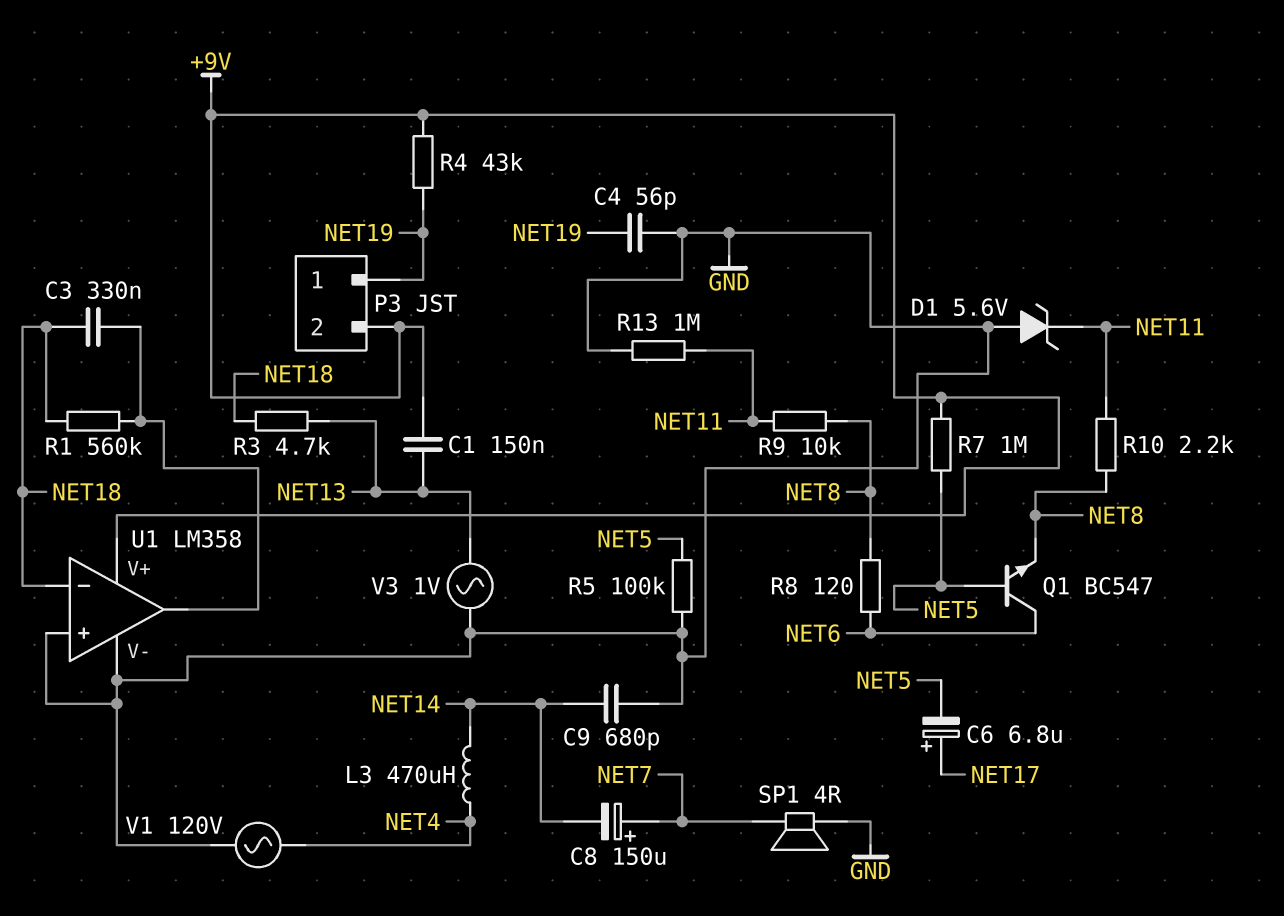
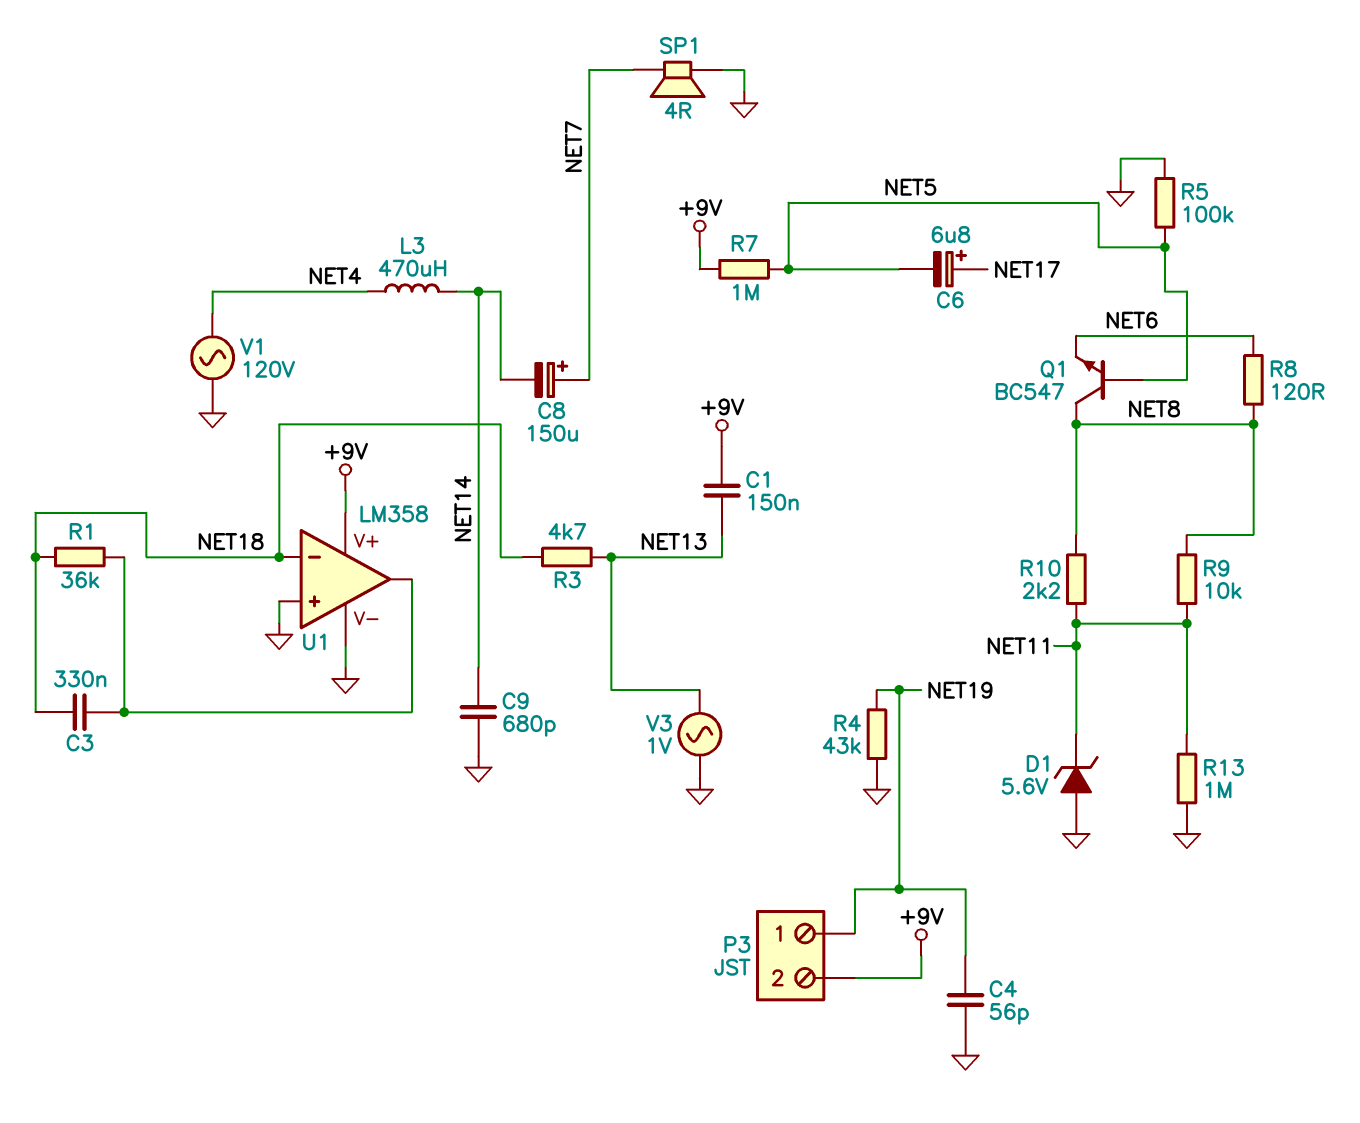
Q1: NPN BC547 (B NET5, C NET6, E NET8) -> NPN BC547 (B NET5, C NET8, E NET6)
R1: 560k (NET18, U1/out) -> 36k (NET18, U1/out)
R4: 43k (+9V, NET19) -> 43k (GND, NET19)

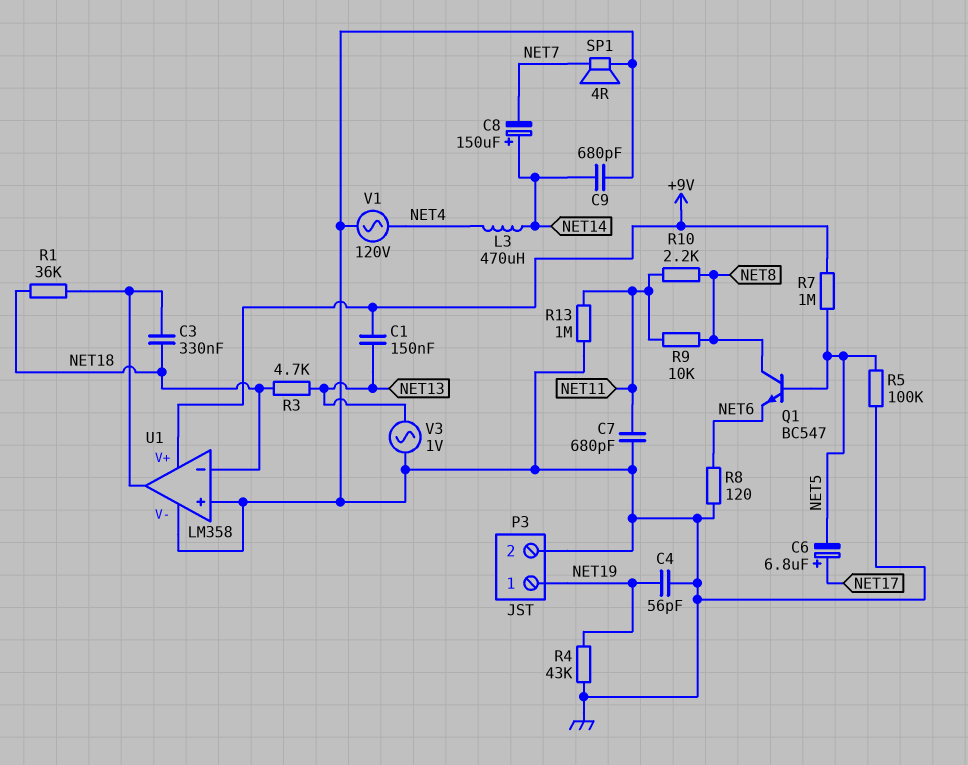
C7: none -> 680pF (GND, NET11)
C8: 150uF (plus NET7, minus NET14) -> 150uF (plus NET14, minus NET7)
D1: zener 5.6V (A GND, K NET11) -> none
P3 pin 2: +9V -> GND
R8: 120 (NET6, NET8) -> 120 (GND, NET6)

